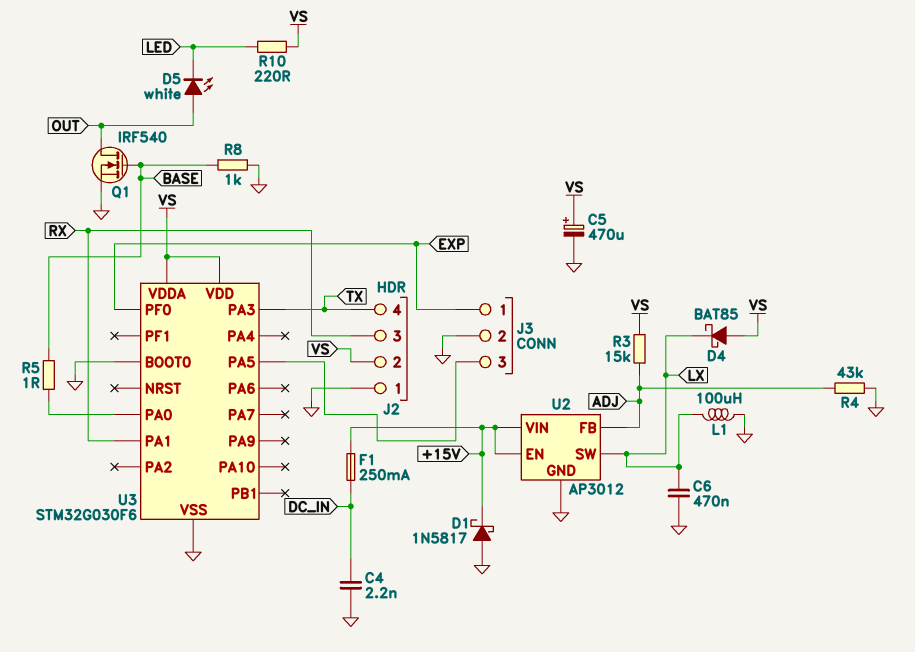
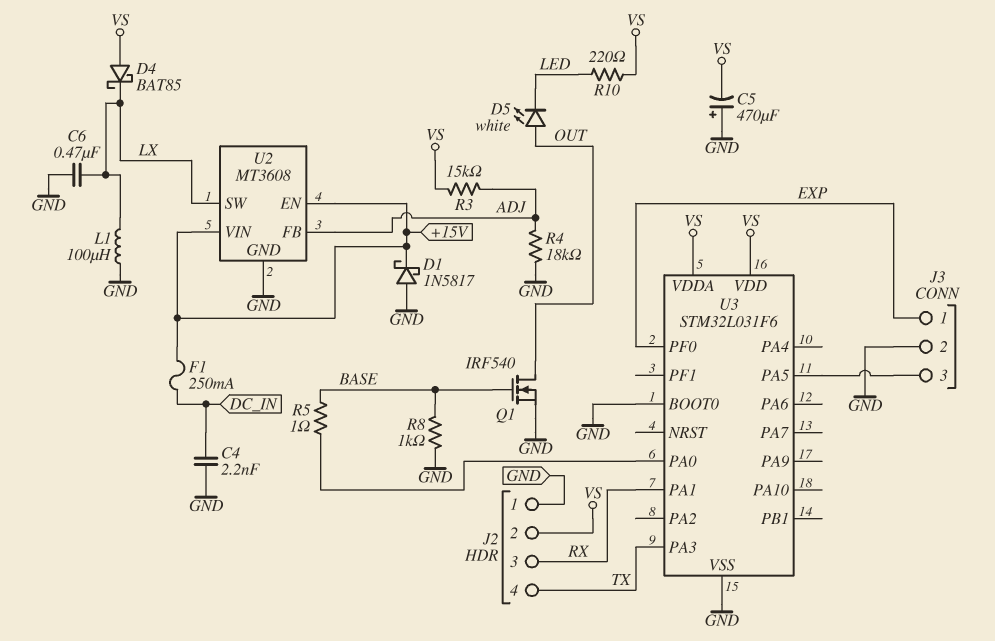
C5: 470uF (plus VS, minus GND) -> 470uF (plus GND, minus VS)
R4: 43k (ADJ, GND) -> 18k (ADJ, GND)
U2: AP3012 -> MT3608
U3: STM32G030F6 -> STM32L031F6

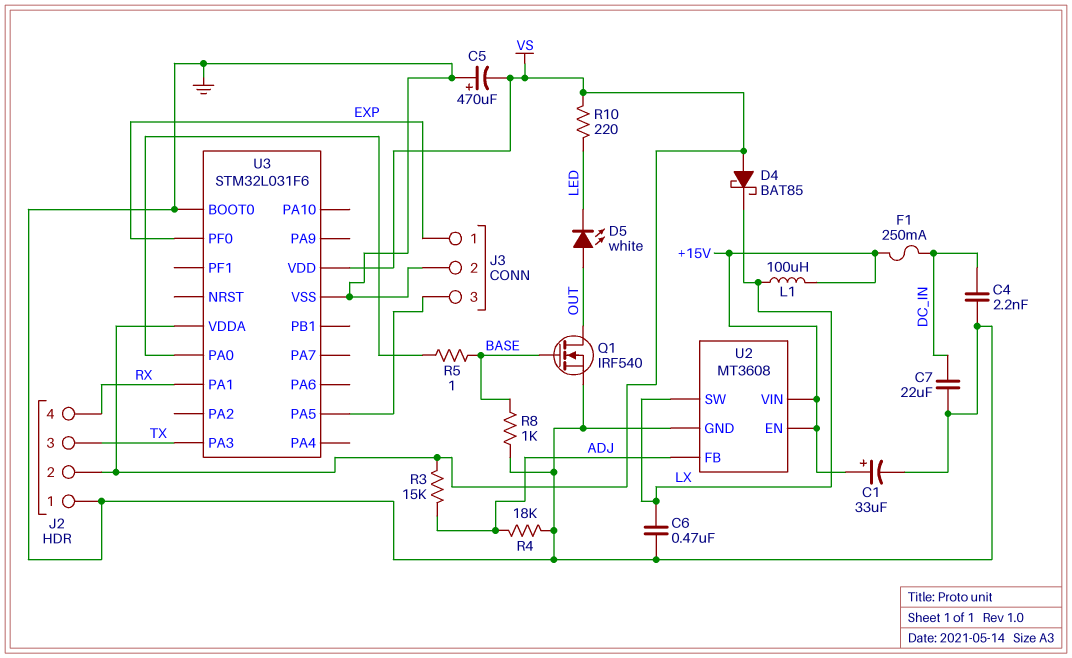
C1: none -> 33uF (plus +15V, minus GND)
C7: none -> 22uF (DC_IN, GND)
D1: schottky 1N5817 (A GND, K +15V) -> none
J2 pin 3: RX -> TX
J2 pin 4: TX -> RX
L1: 100uH (GND, LX) -> 100uH (+15V, LX)

